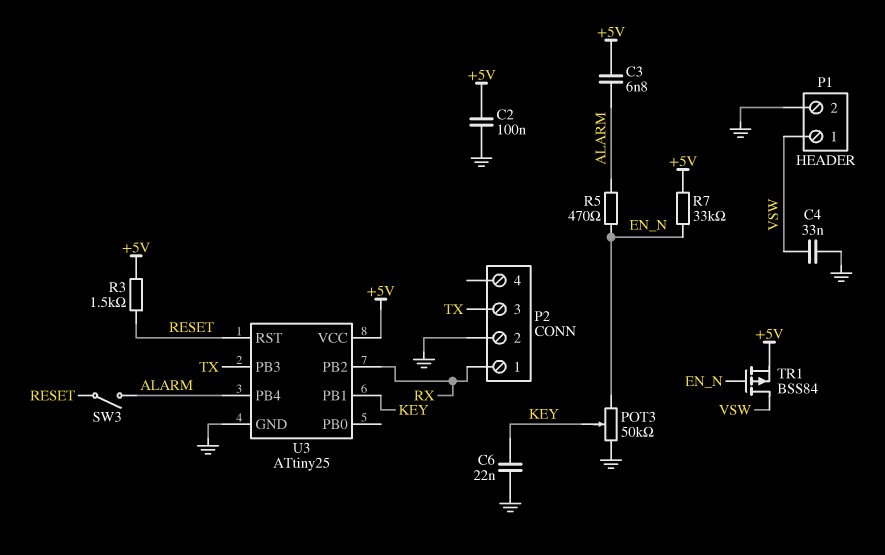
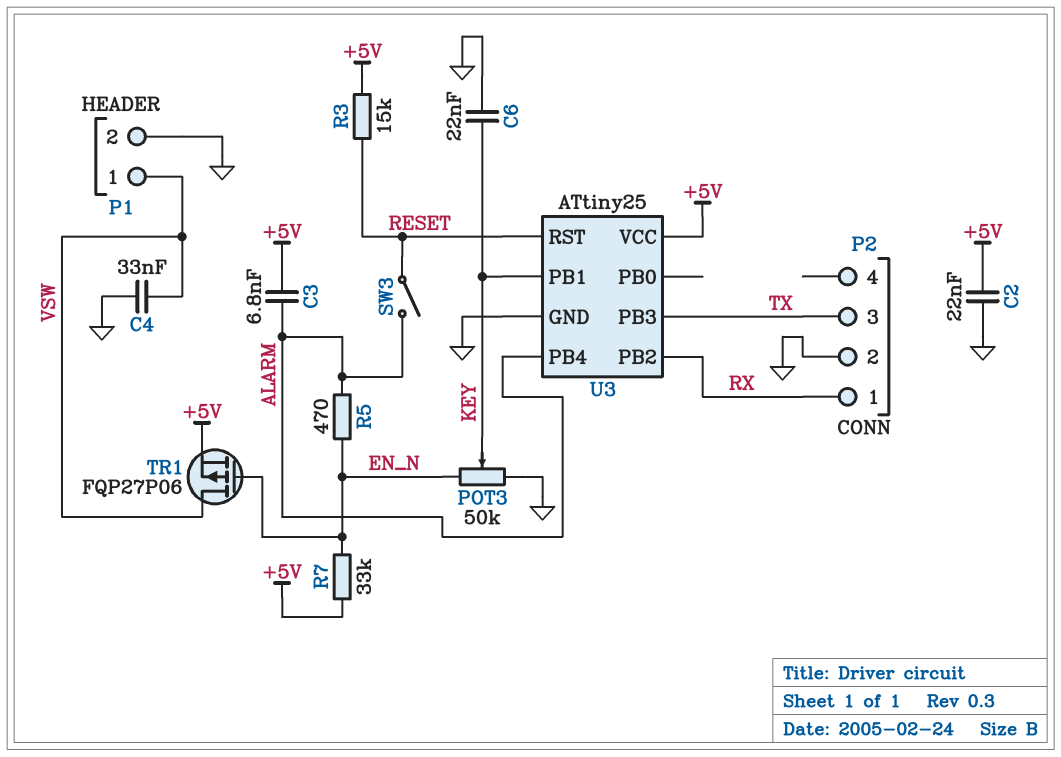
C2: 100nF (+5V, GND) -> 22nF (+5V, GND)
R3: 1.5k (+5V, RESET) -> 15k (+5V, RESET)
TR1: PMOS BSS84 (G EN_N, D VSW, S +5V) -> PMOS FQP27P06 (G EN_N, D VSW, S +5V)

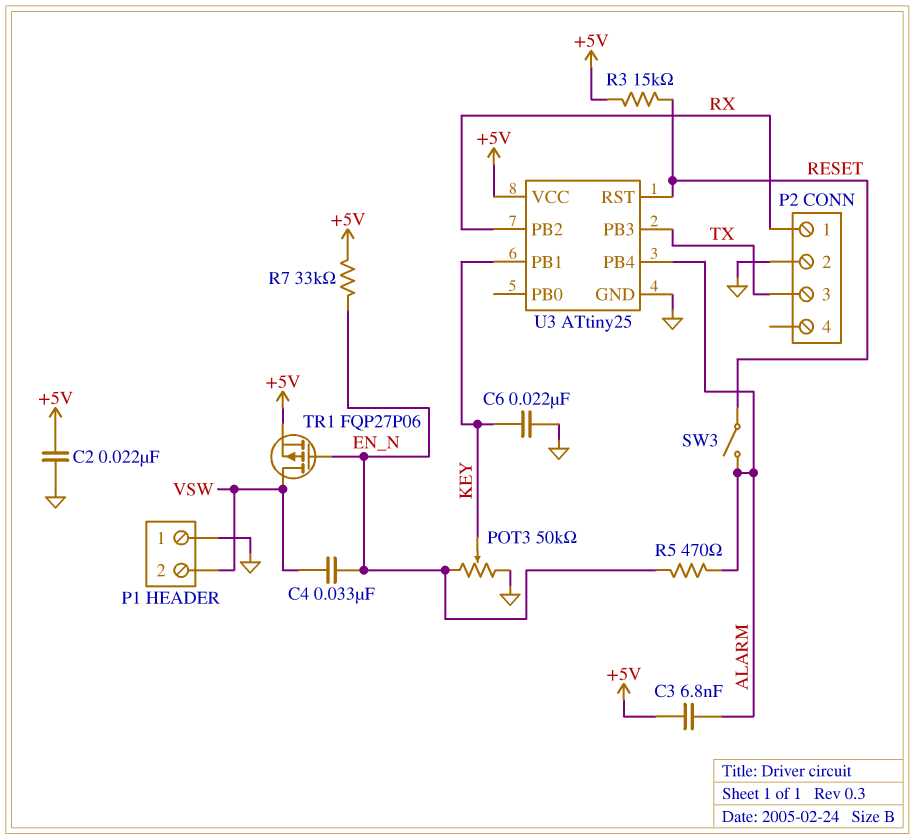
C4: 33nF (GND, VSW) -> 33nF (EN_N, VSW)
P1 pin 1: VSW -> GND
P1 pin 2: GND -> VSW

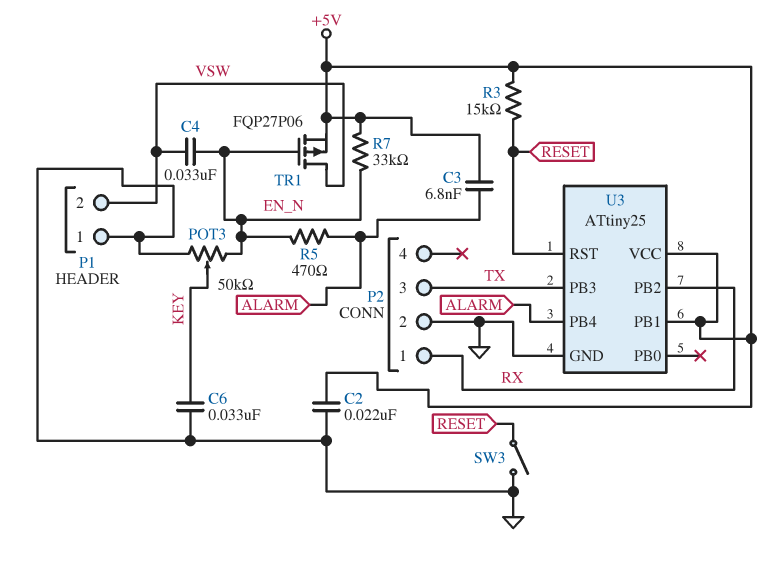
C6: 22nF (GND, KEY) -> 33nF (GND, KEY)
SW3: switch (ALARM, RESET) -> switch (GND, RESET)
U3 pin PB1: KEY -> +5V

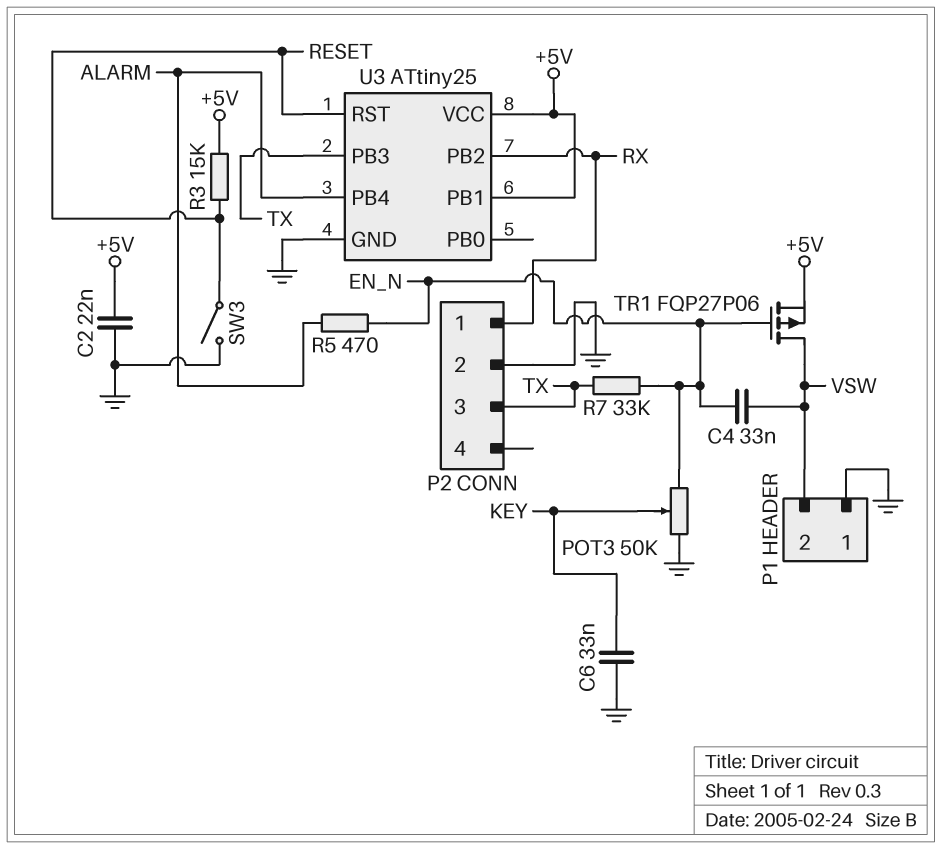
C3: 6.8nF (+5V, ALARM) -> none
R7: 33k (+5V, EN_N) -> 33k (EN_N, TX)

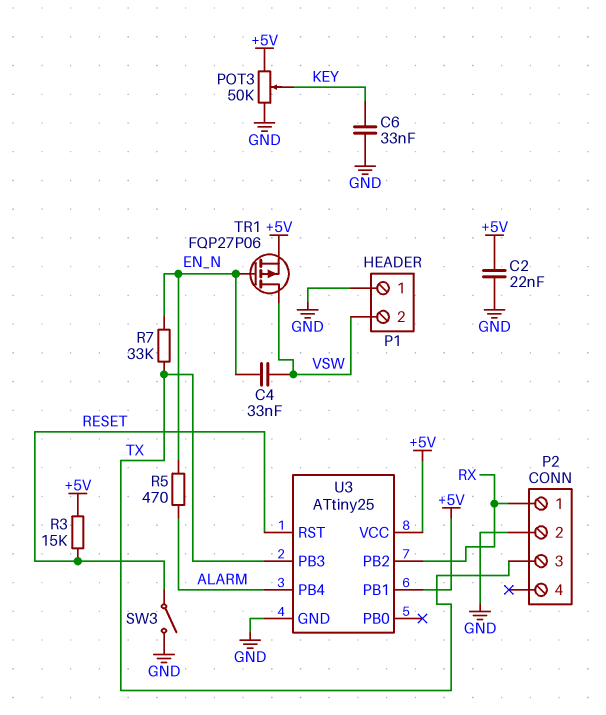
POT3: 50k (EN_N, GND, wiper KEY) -> 50k (+5V, GND, wiper KEY)

